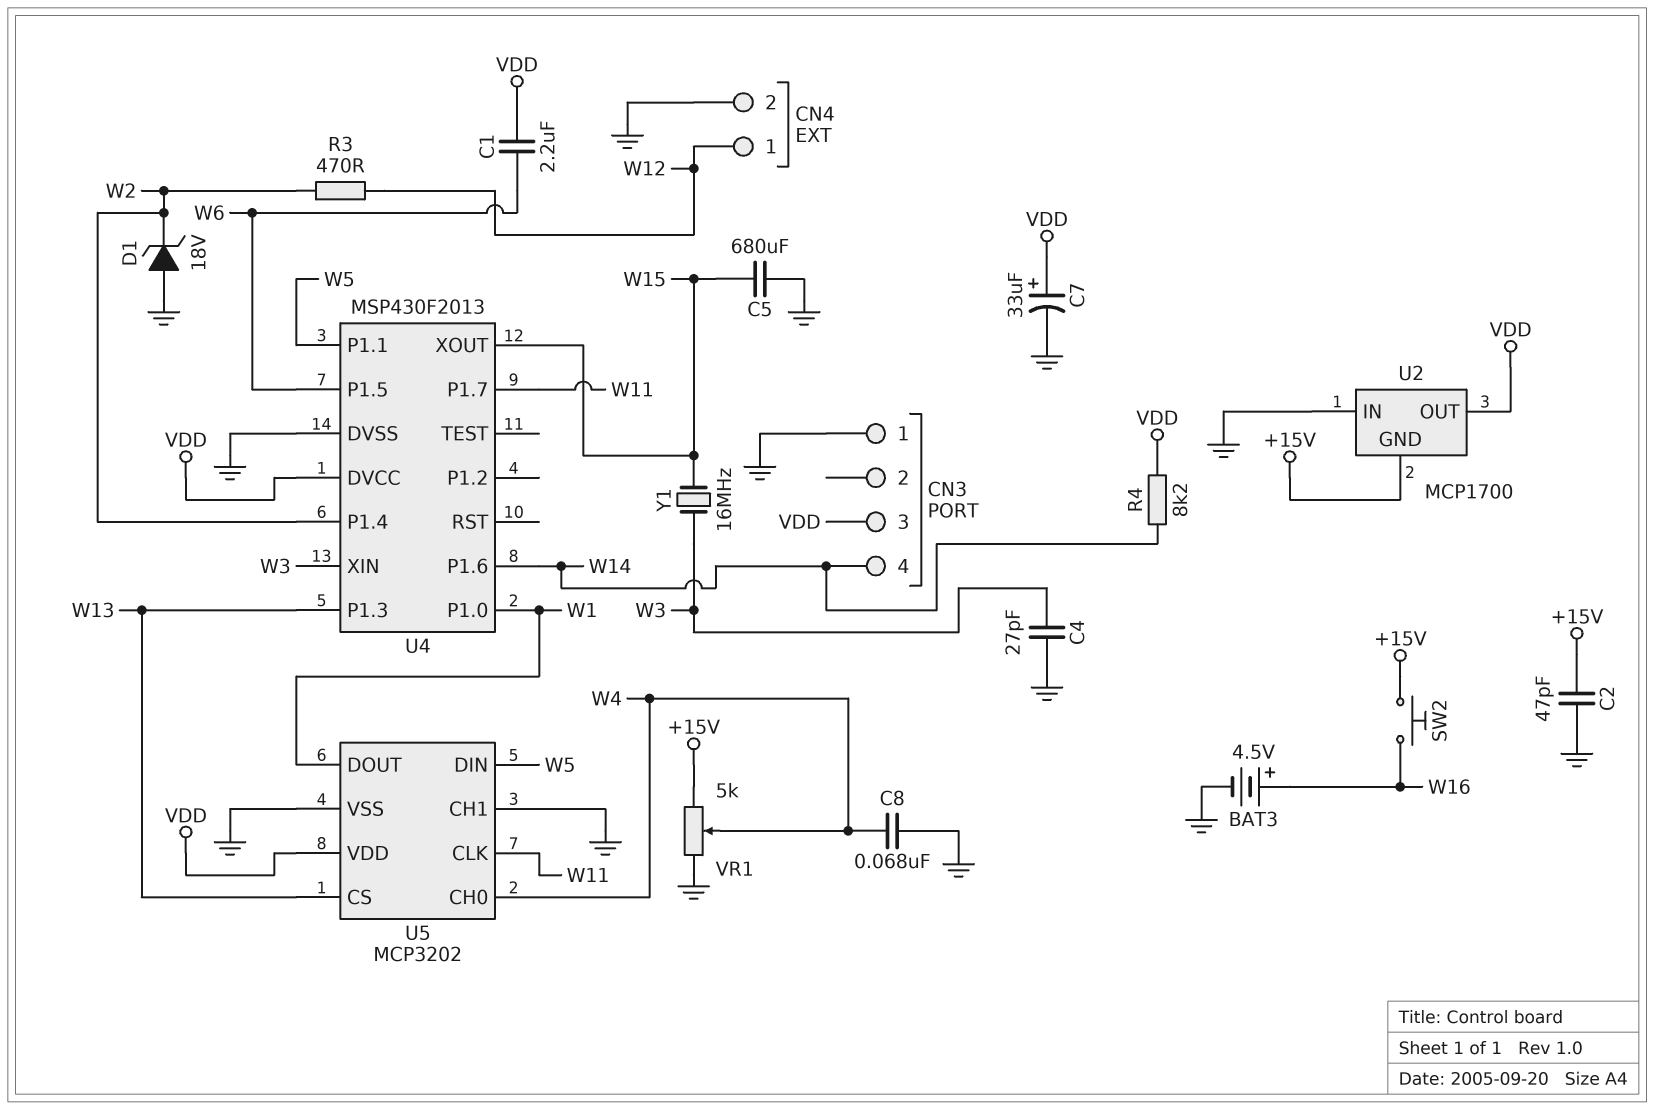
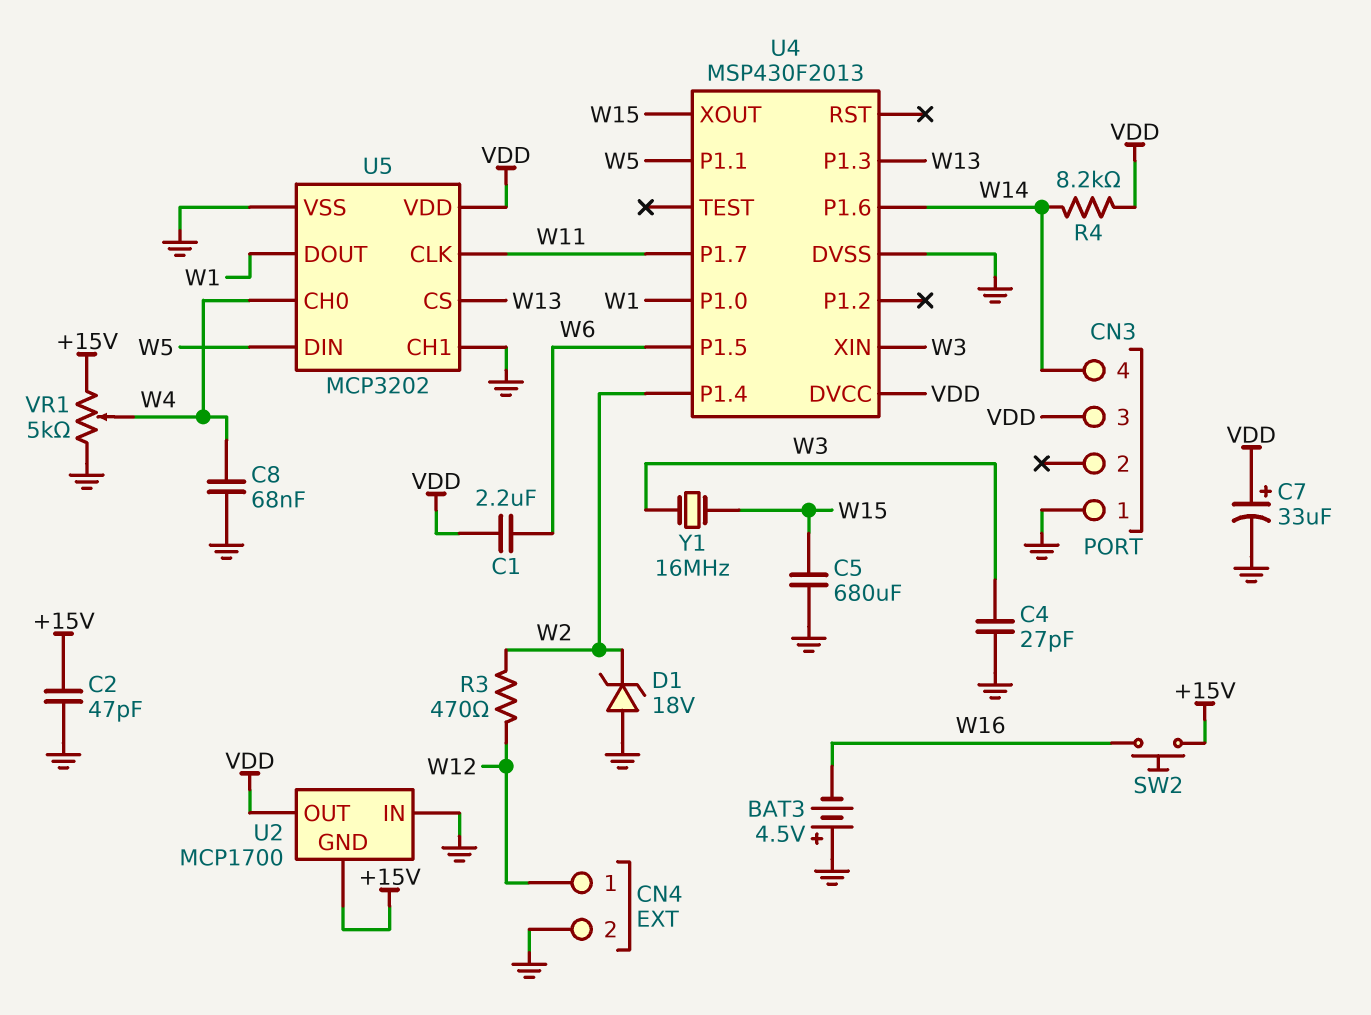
BAT3: 4.5V (plus W16, minus GND) -> 4.5V (plus GND, minus W16)

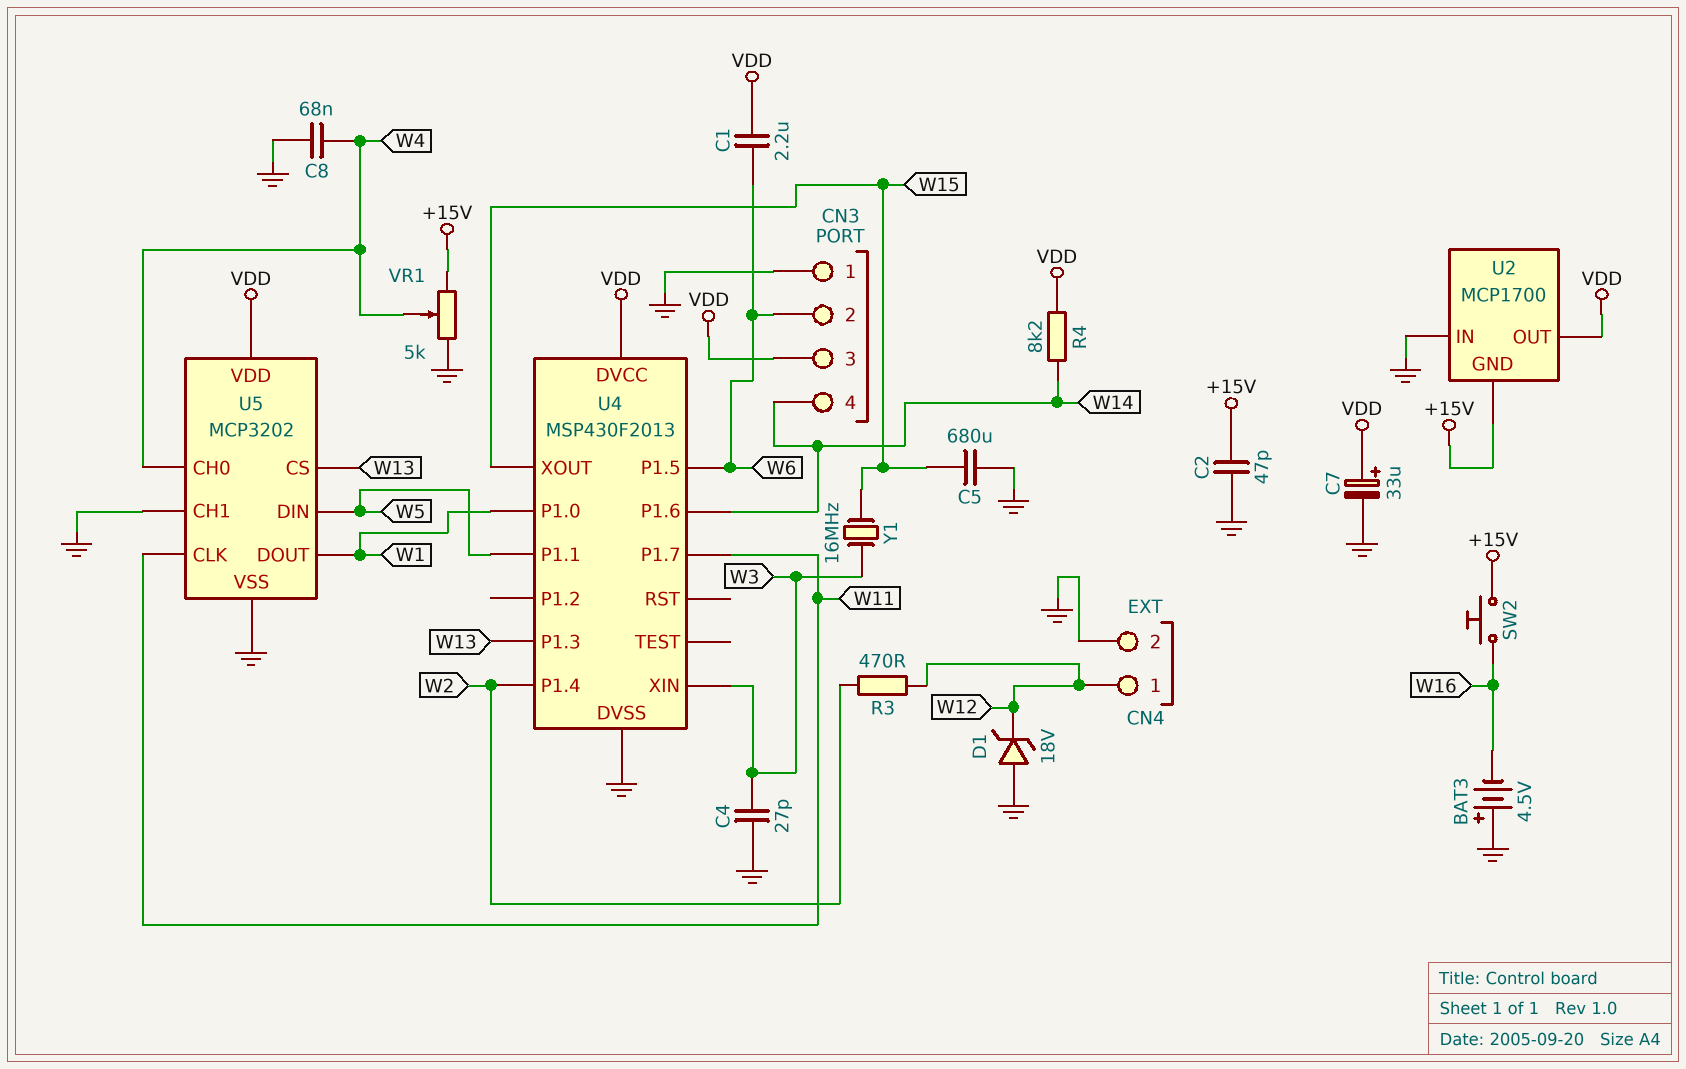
CN3 pin 2: none -> W6
D1: zener 18V (A GND, K W2) -> zener 18V (A GND, K W12)

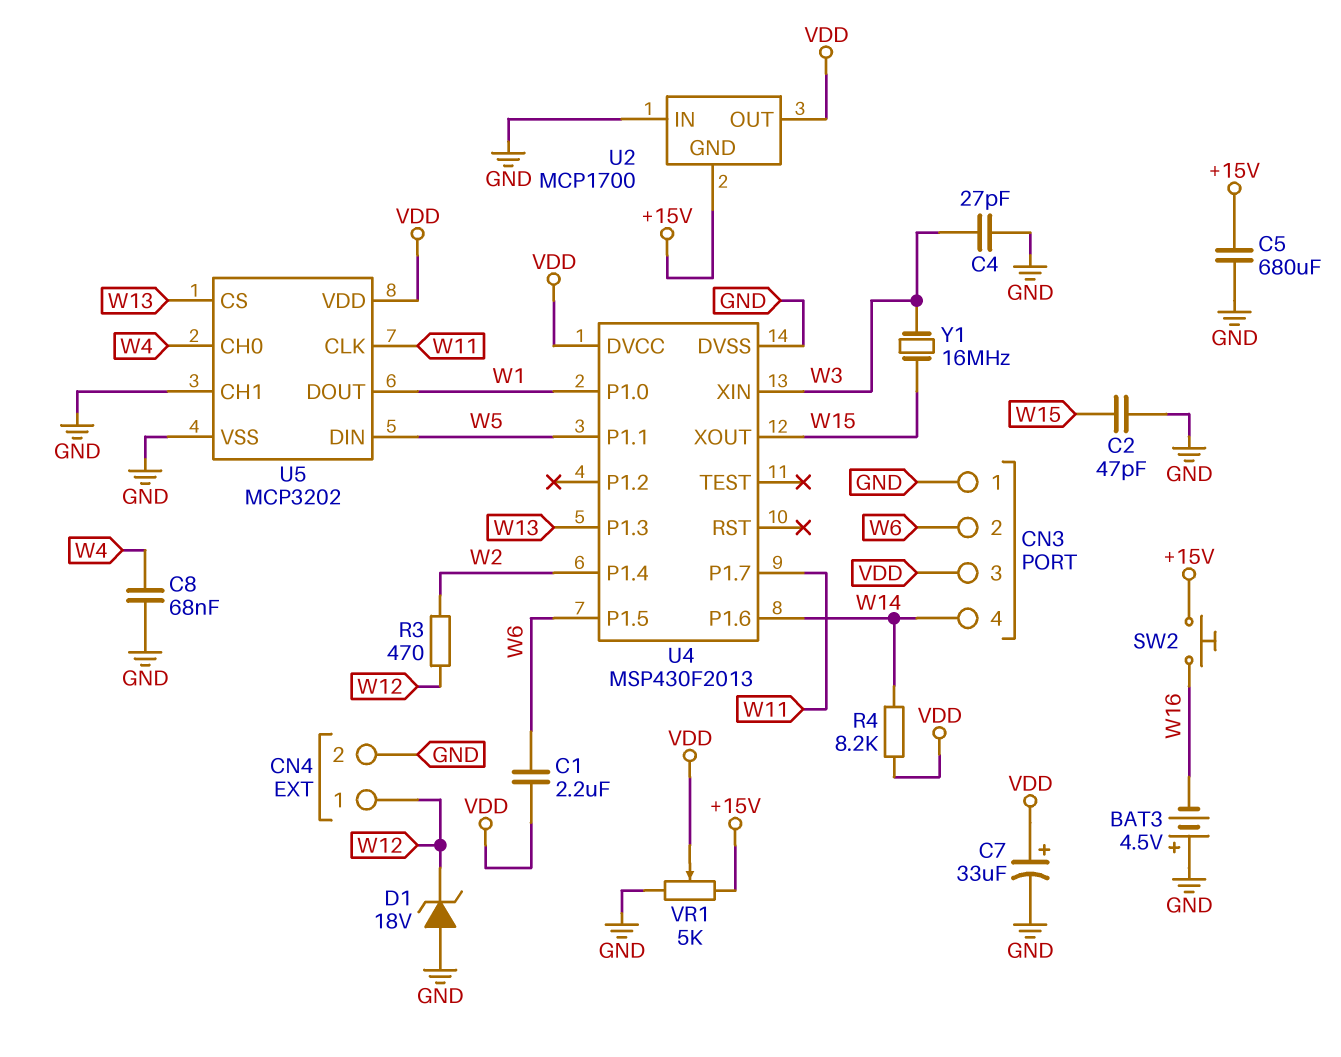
C2: 47pF (+15V, GND) -> 47pF (GND, W15)
C5: 680uF (GND, W15) -> 680uF (+15V, GND)
VR1: 5k (+15V, GND, wiper W4) -> 5k (+15V, GND, wiper VDD)

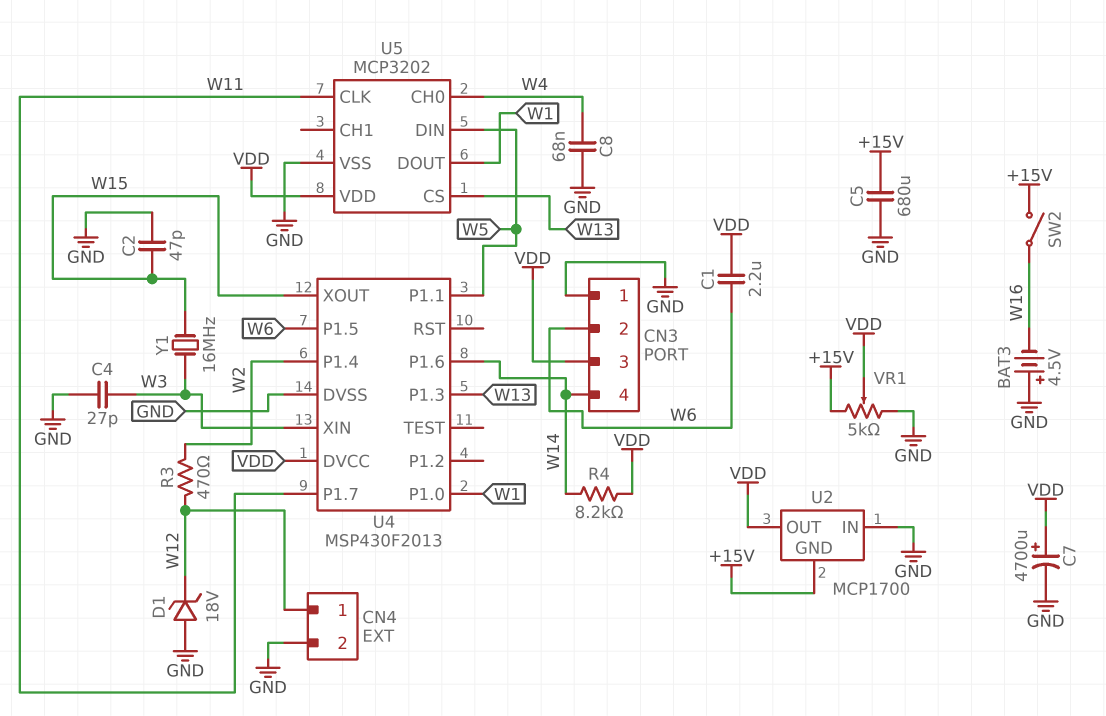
C7: 33uF (plus VDD, minus GND) -> 4700uF (plus VDD, minus GND)
SW2: button (+15V, W16) -> switch (+15V, W16)
U5 pin CH1: GND -> none

